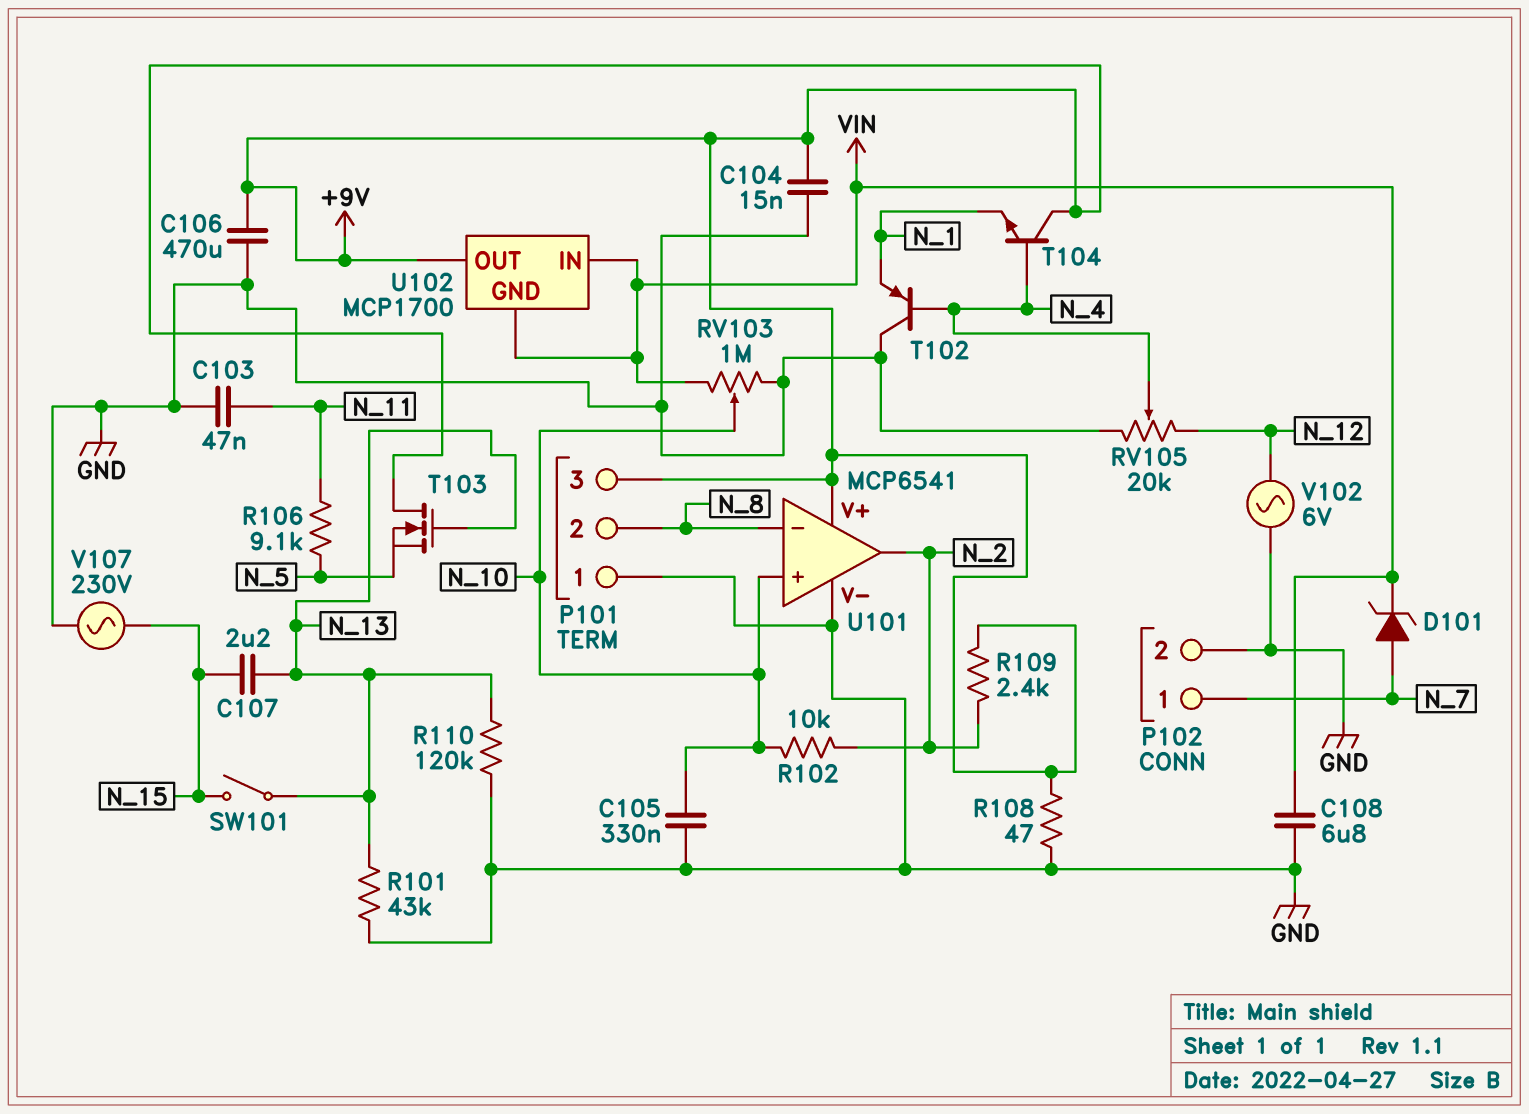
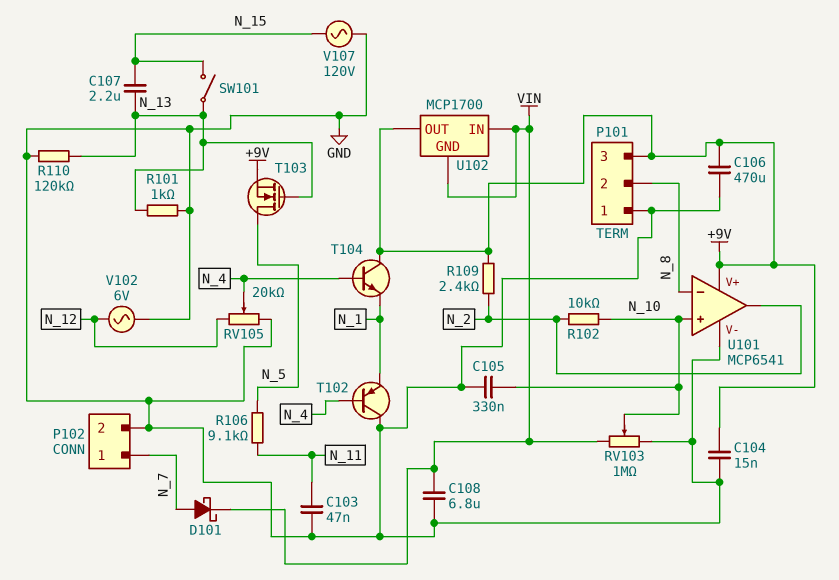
D101: zener (A N_7, K VIN) -> schottky (A N_7, K VIN)
R101: 43k (GND, N_13) -> 1k (GND, N_13)
R108: 47 (+9V, GND) -> none
T103: NMOS (G N_13, D +9V, S N_5) -> NMOS (G N_13, D N_5, S +9V)
V107: AC 230V (GND, N_15) -> AC 120V (GND, N_15)

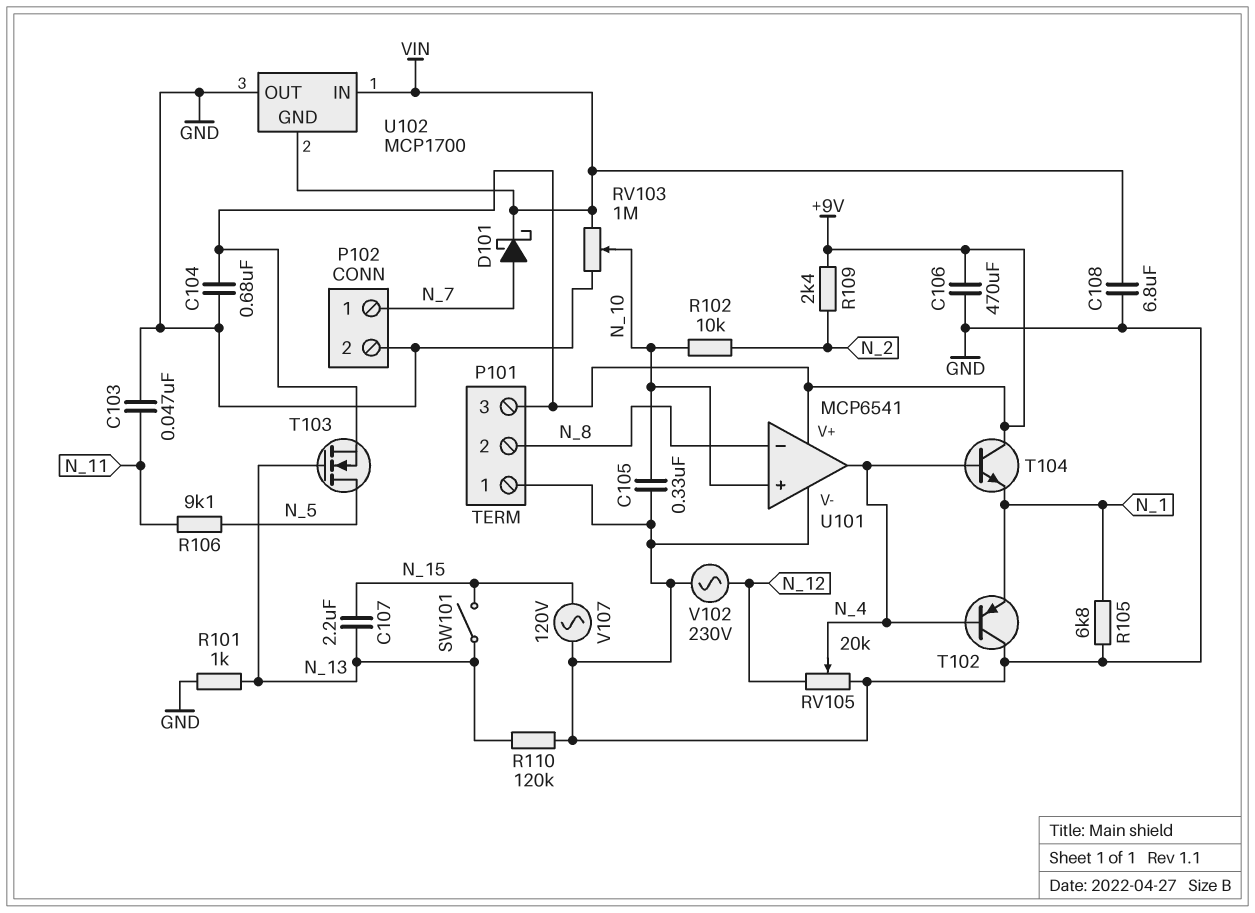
C104: 15nF (+9V, GND) -> 680nF (+9V, GND)
R105: none -> 6.8k (GND, N_1)
U101 pin out: N_2 -> N_4
U102 pin OUT: +9V -> GND
V102: AC 6V (GND, N_12) -> AC 230V (GND, N_12)

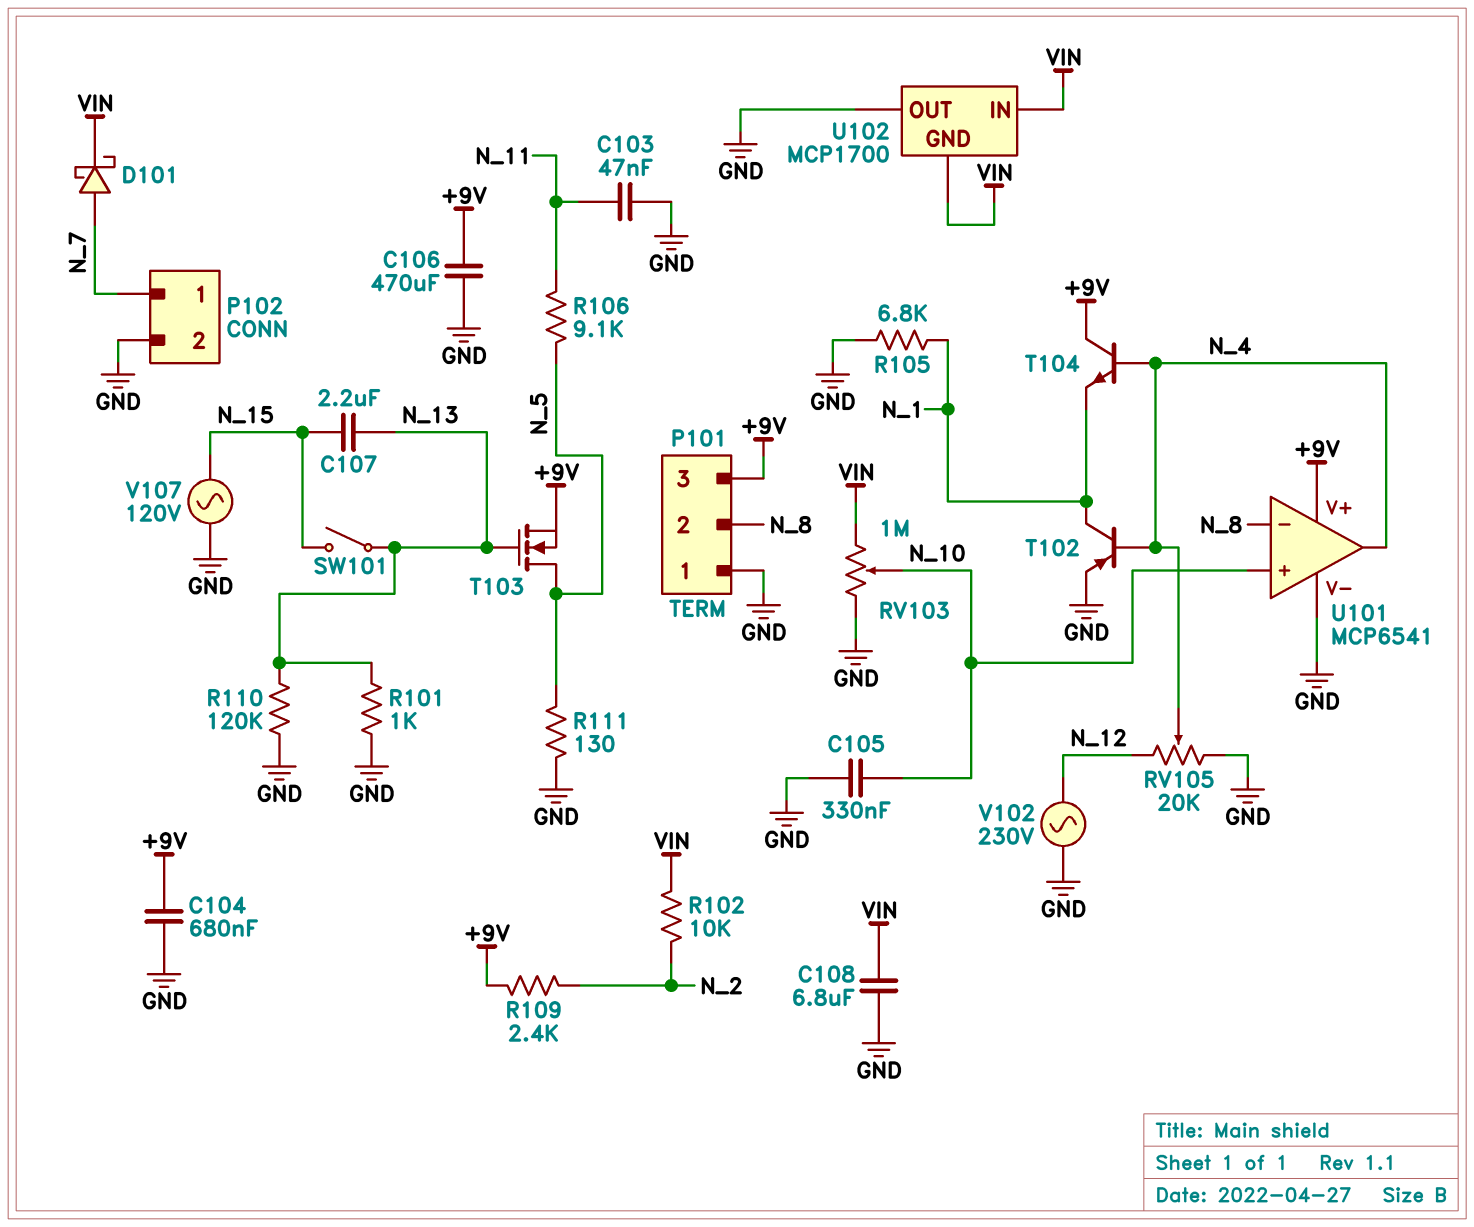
R102: 10k (N_2, N_10) -> 10k (N_2, VIN)
R111: none -> 130 (GND, N_5)
T102: PNP (B N_4, C GND, E N_1) -> PNP (B N_4, C N_1, E GND)

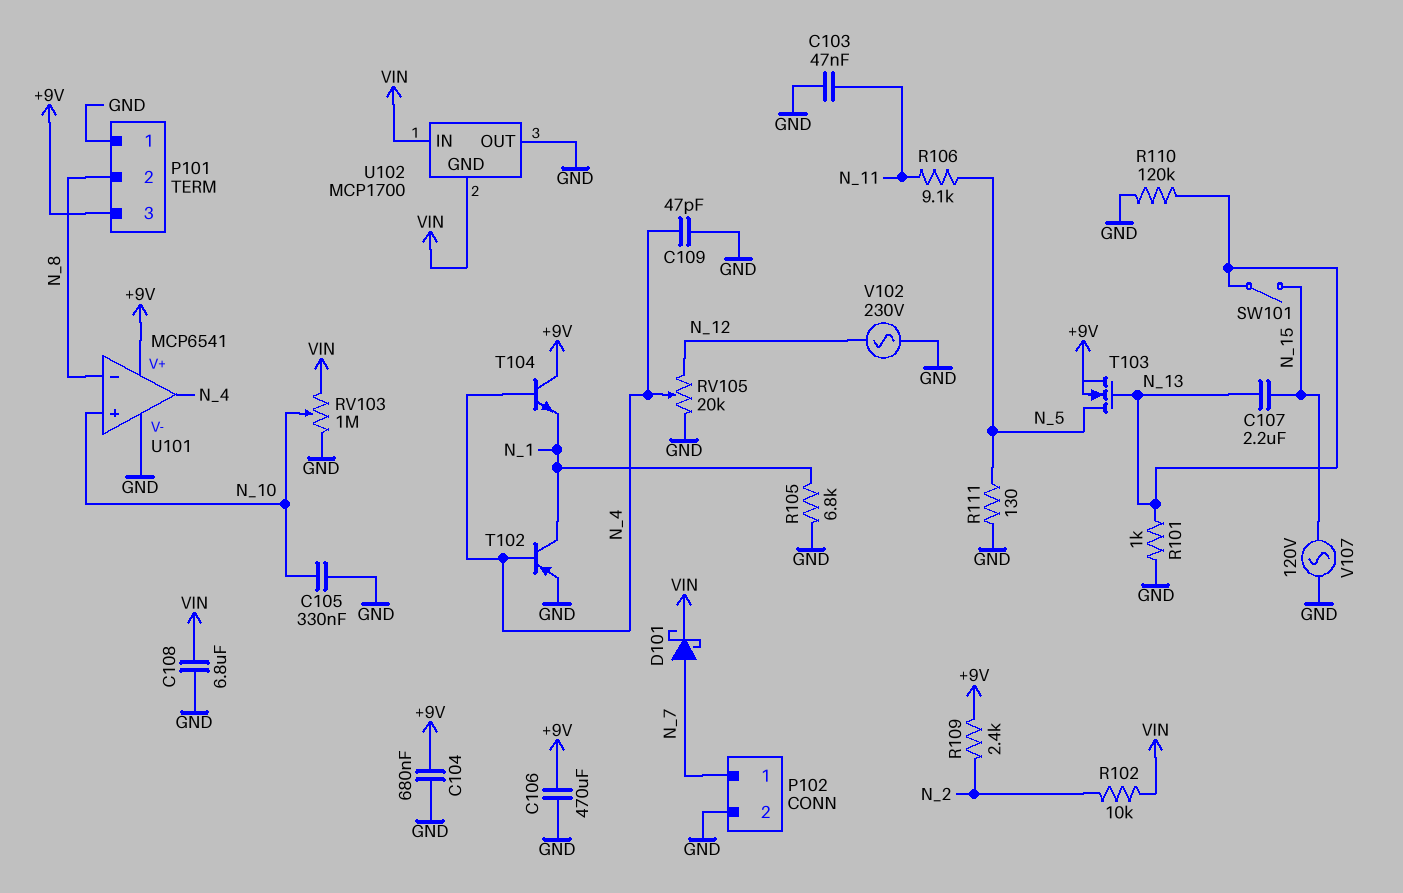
C109: none -> 47pF (GND, N_4)

